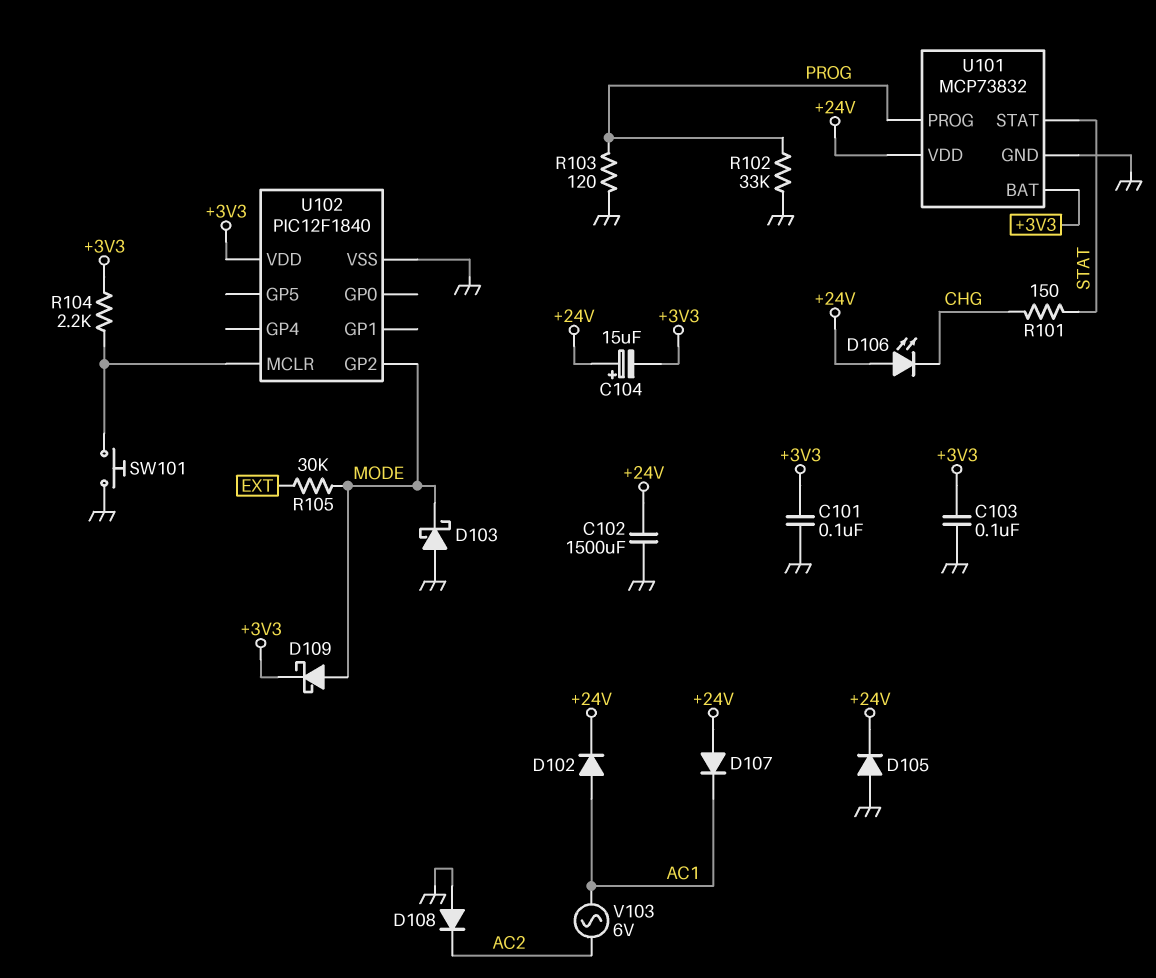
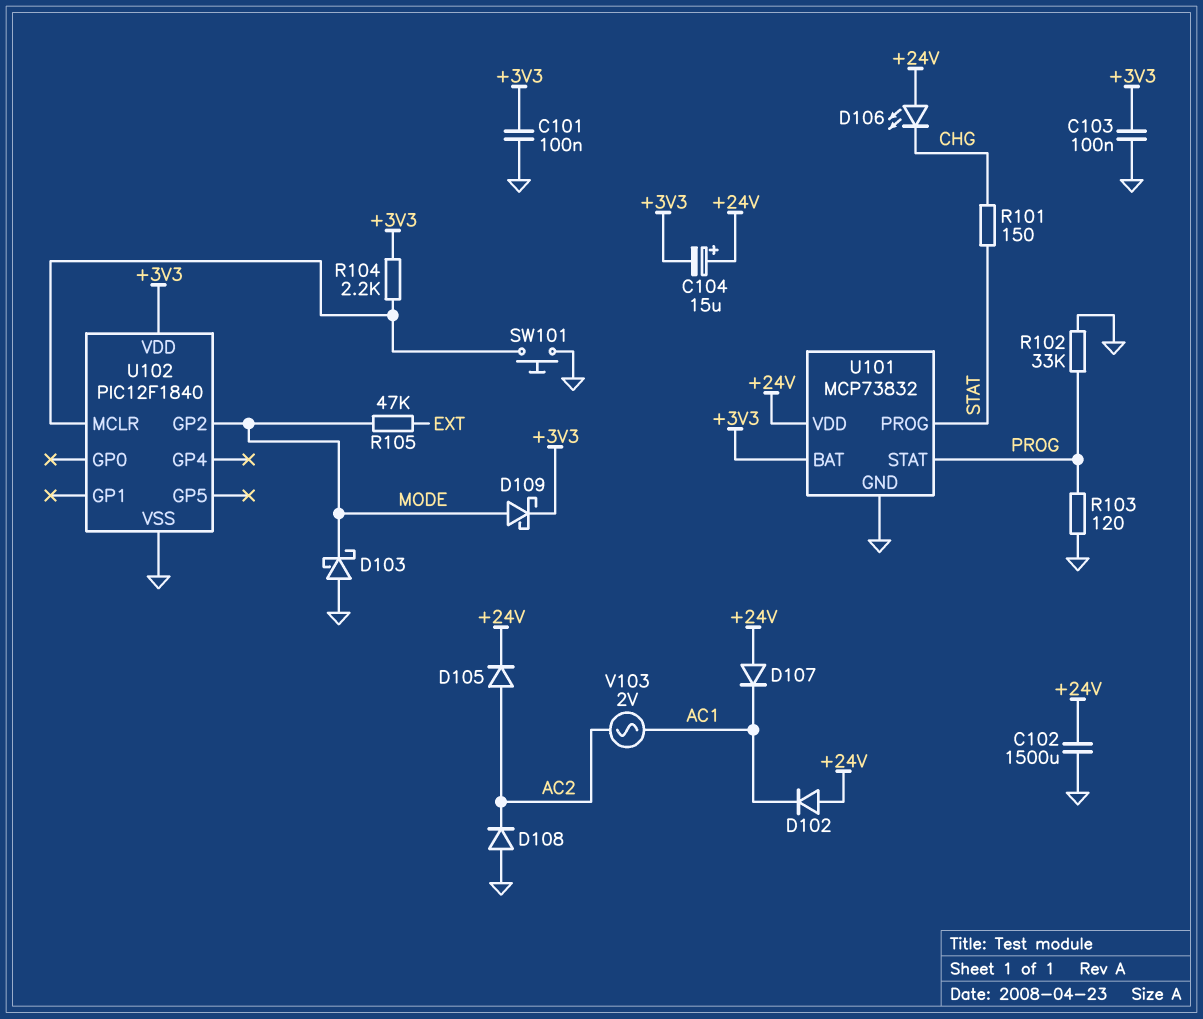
D102: diode (A AC1, K +24V) -> diode (A +24V, K AC1)
D105: diode (A GND, K +24V) -> diode (A AC2, K +24V)
R105: 30k (EXT, MODE) -> 47k (EXT, MODE)
U101 pin PROG: PROG -> STAT
U101 pin STAT: STAT -> PROG
V103: AC 6V (AC1, AC2) -> AC 2V (AC1, AC2)

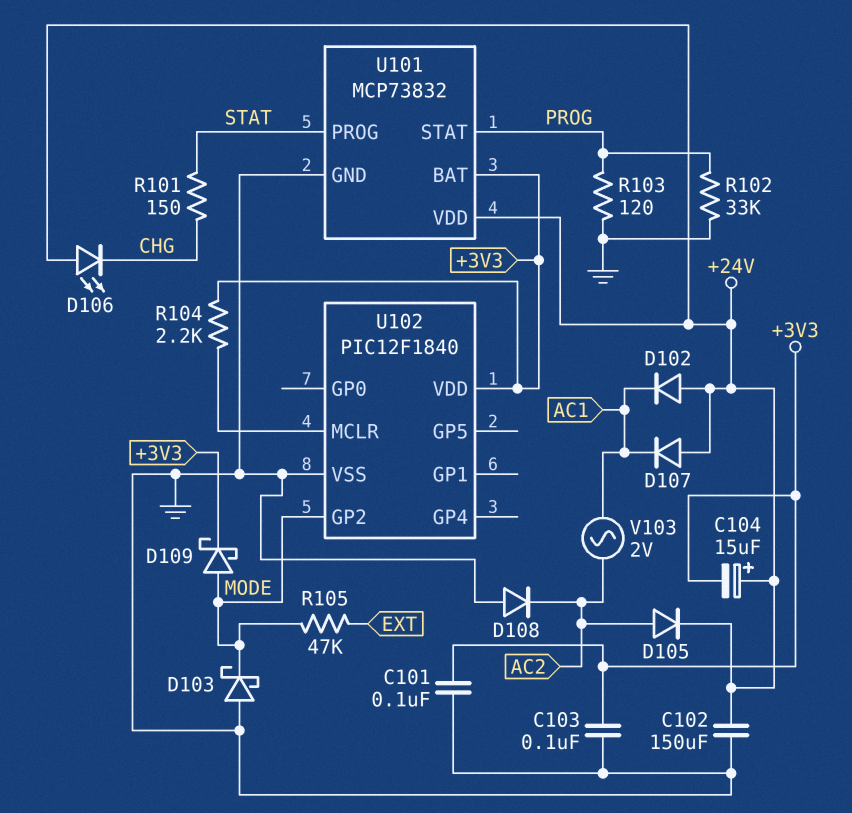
C102: 1500uF (+24V, GND) -> 150uF (+24V, GND)
SW101: button (GND, U102/MCLR) -> none

